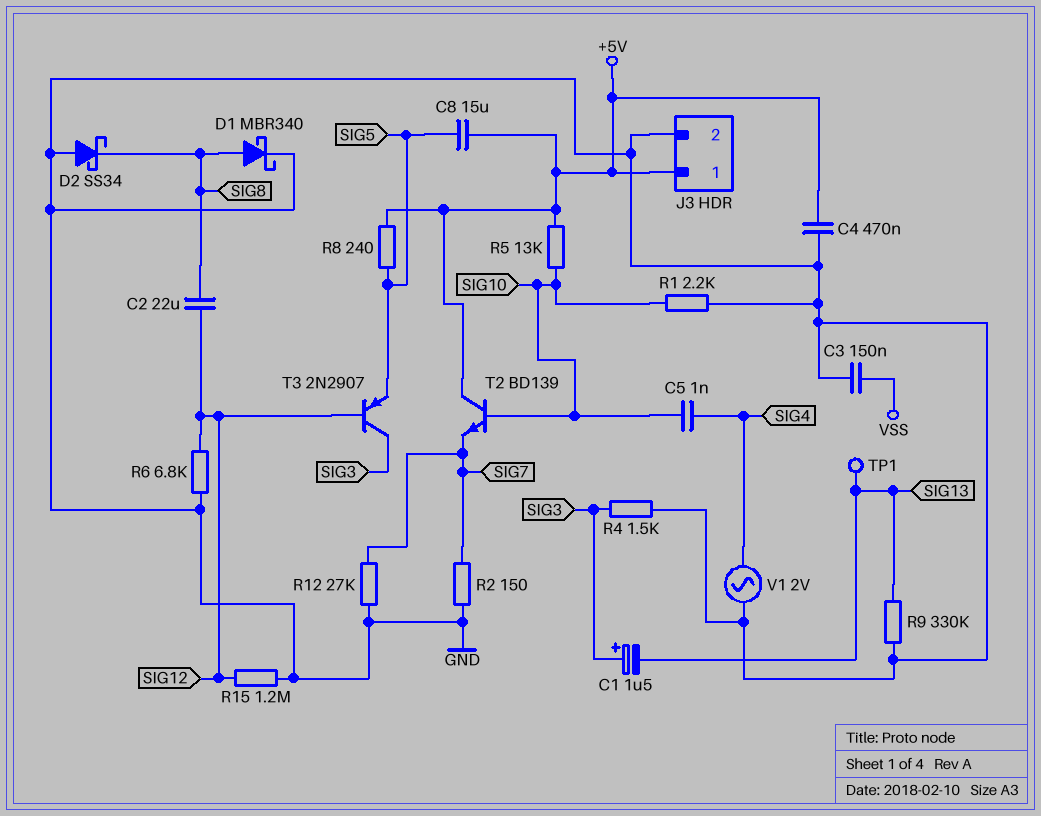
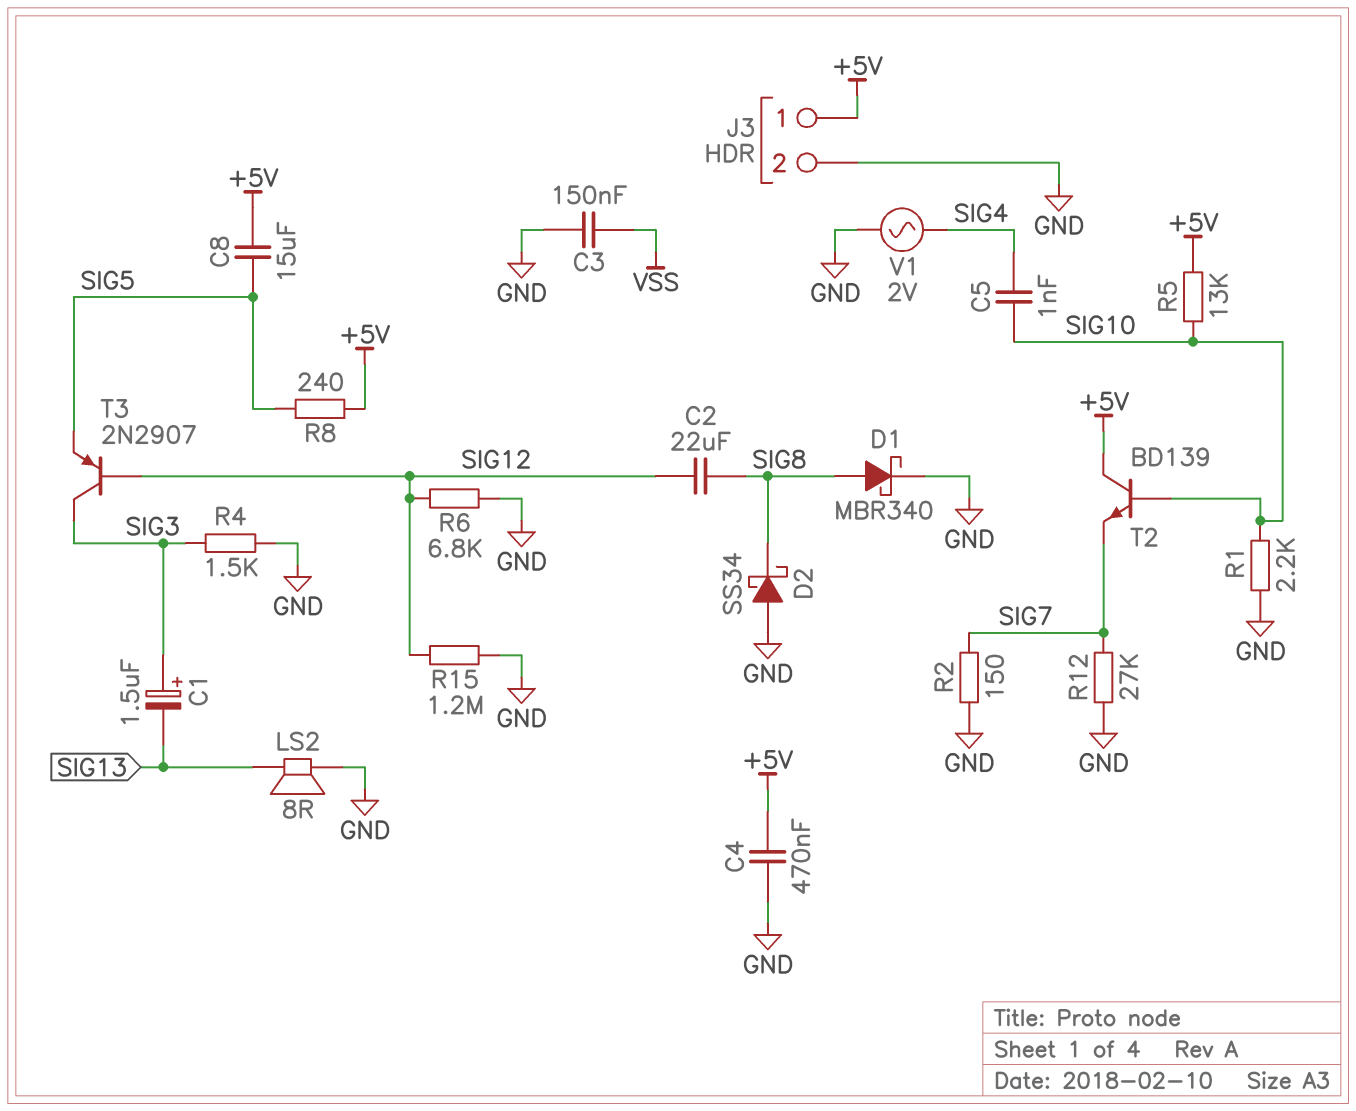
LS2: none -> speaker 8R (GND, SIG13)
R9: 330k (GND, SIG13) -> none
TP1: test point (SIG13) -> none

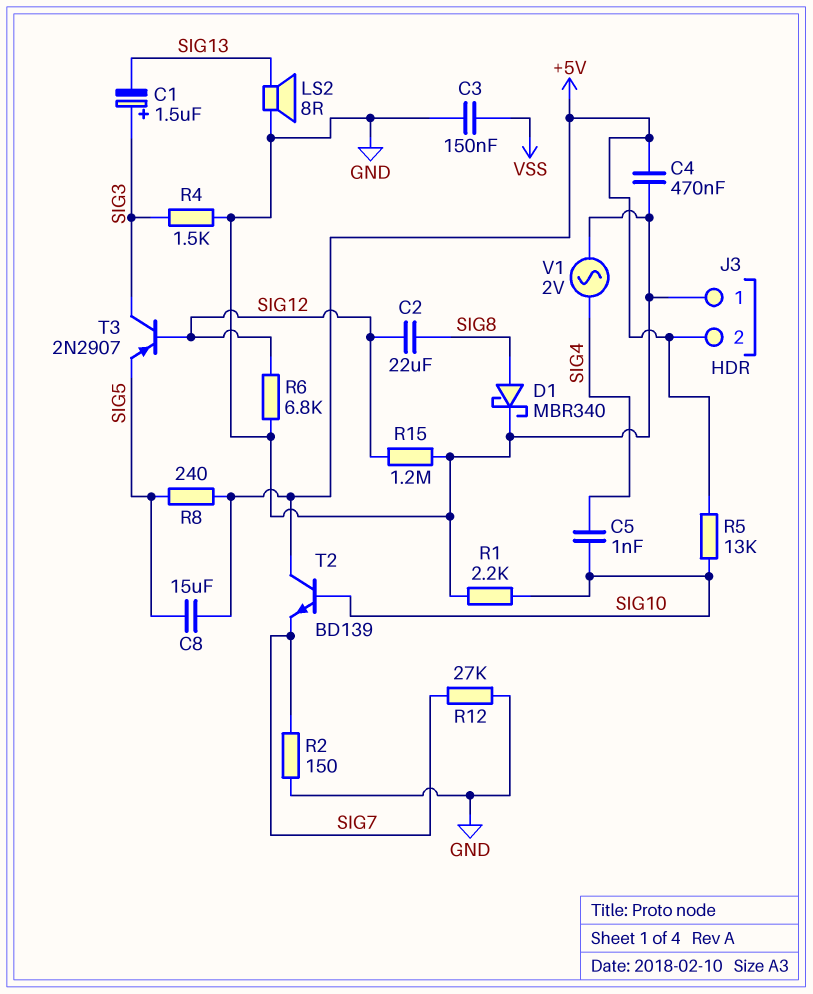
D2: schottky SS34 (A GND, K SIG8) -> none
J3 pin 1: +5V -> GND
J3 pin 2: GND -> +5V

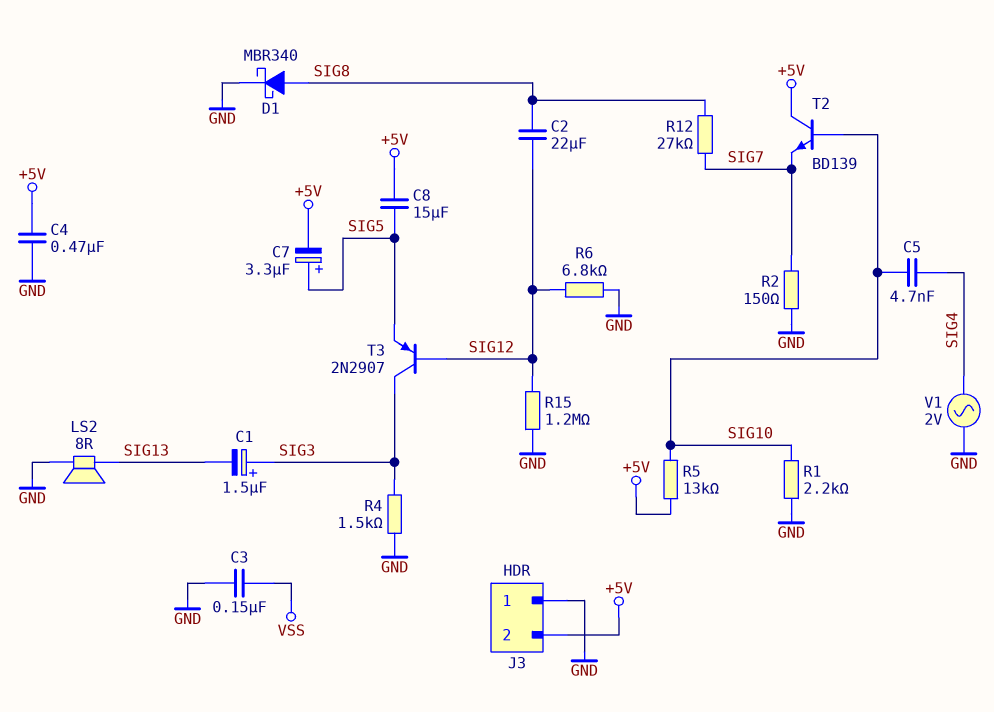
C5: 1nF (SIG4, SIG10) -> 4.7nF (SIG4, SIG10)
C7: none -> 3.3uF (plus SIG5, minus +5V)
R8: 240 (+5V, SIG5) -> none
R12: 27k (GND, SIG7) -> 27k (SIG7, SIG8)

